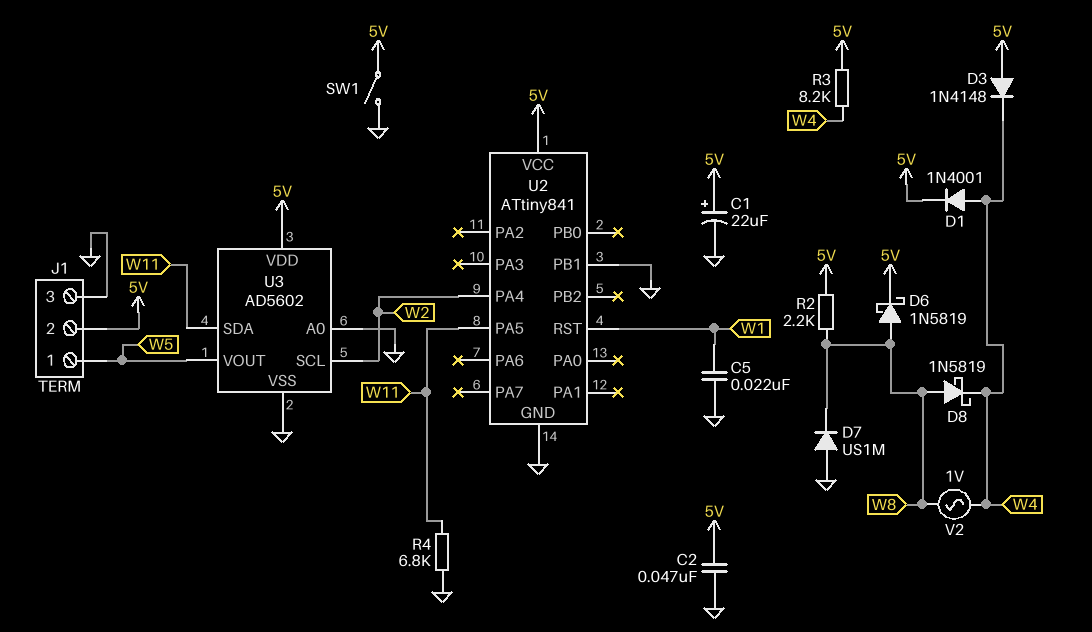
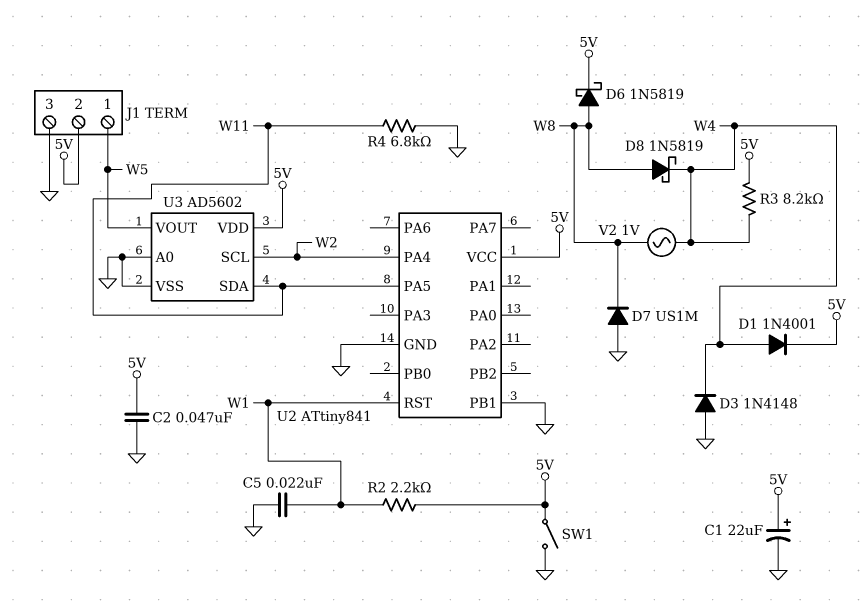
D3: diode 1N4148 (A 5V, K W4) -> diode 1N4148 (A GND, K W4)
R2: 2.2k (5V, W8) -> 2.2k (5V, W1)

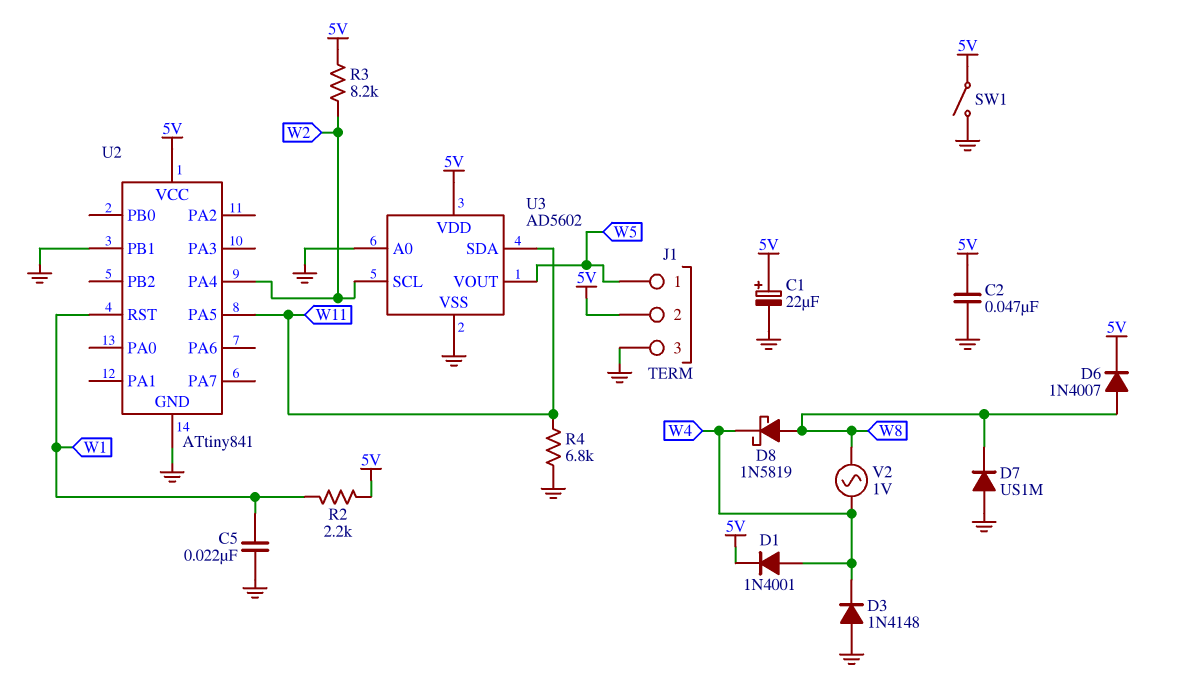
D6: schottky 1N5819 (A W8, K 5V) -> diode 1N4007 (A W8, K 5V)
R3: 8.2k (5V, W4) -> 8.2k (5V, W2)

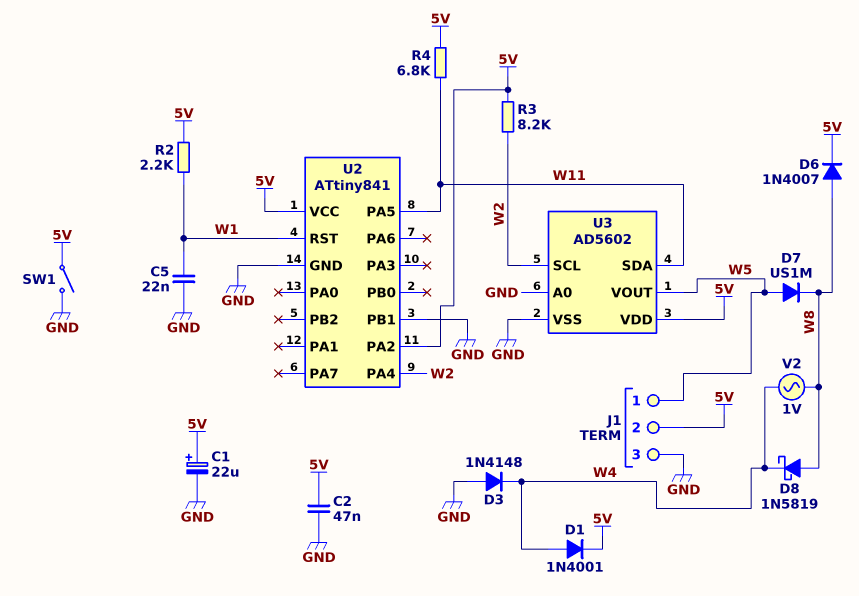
D7: diode US1M (A GND, K W8) -> diode US1M (A W5, K W8)
R4: 6.8k (GND, W11) -> 6.8k (5V, W11)
U2 pin PA2: none -> 5V

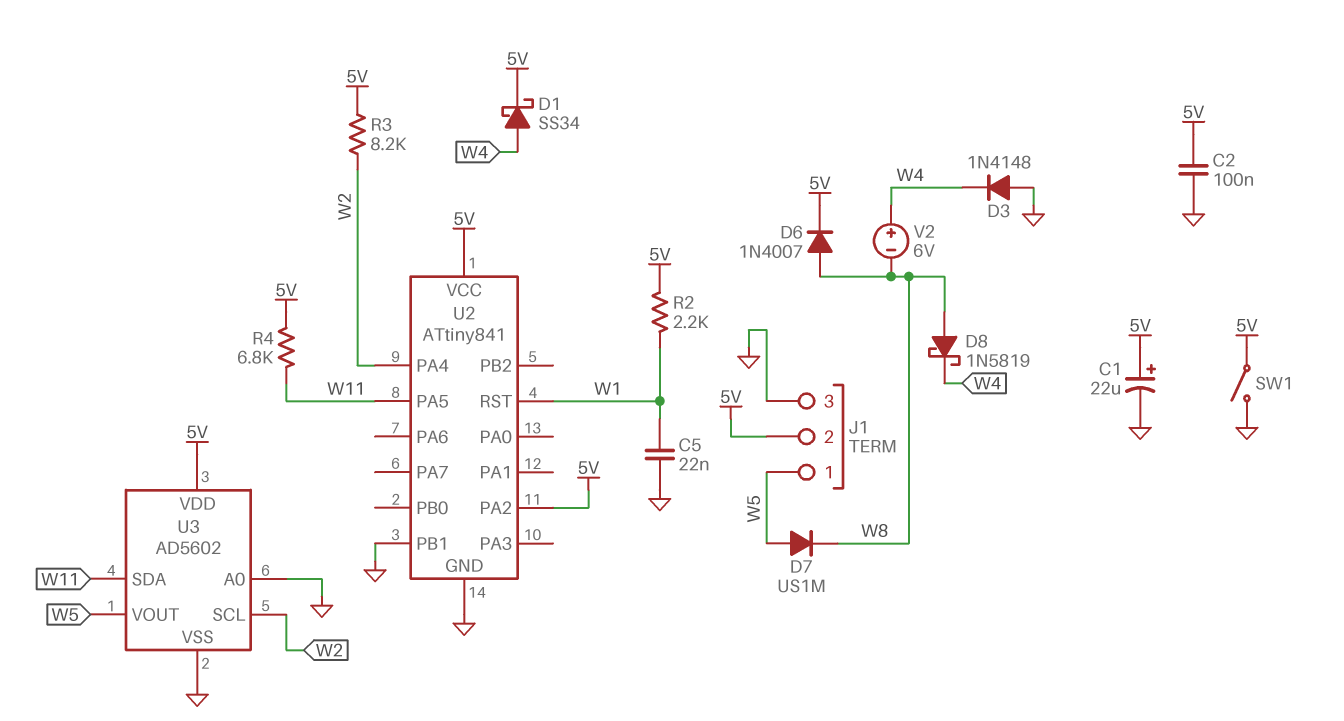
C2: 47nF (5V, GND) -> 100nF (5V, GND)
D1: diode 1N4001 (A W4, K 5V) -> schottky SS34 (A W4, K 5V)
V2: AC 1V (W4, W8) -> 6V (plus W4, minus W8)

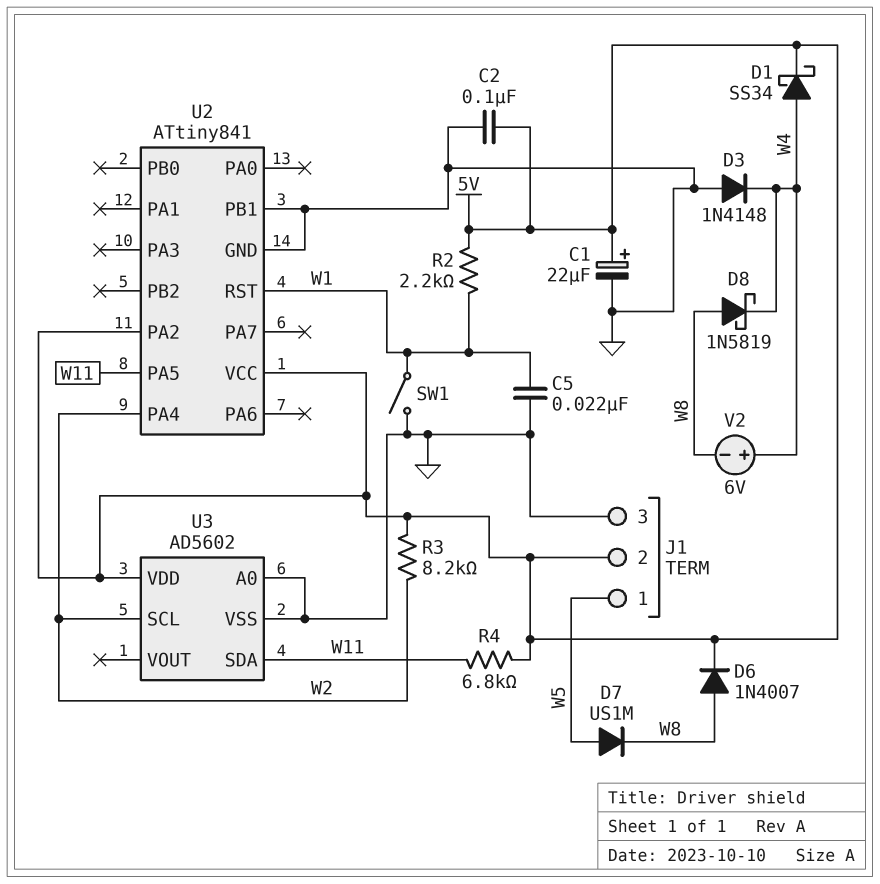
SW1: switch (5V, GND) -> switch (GND, W1)
U3 pin VOUT: W5 -> none

